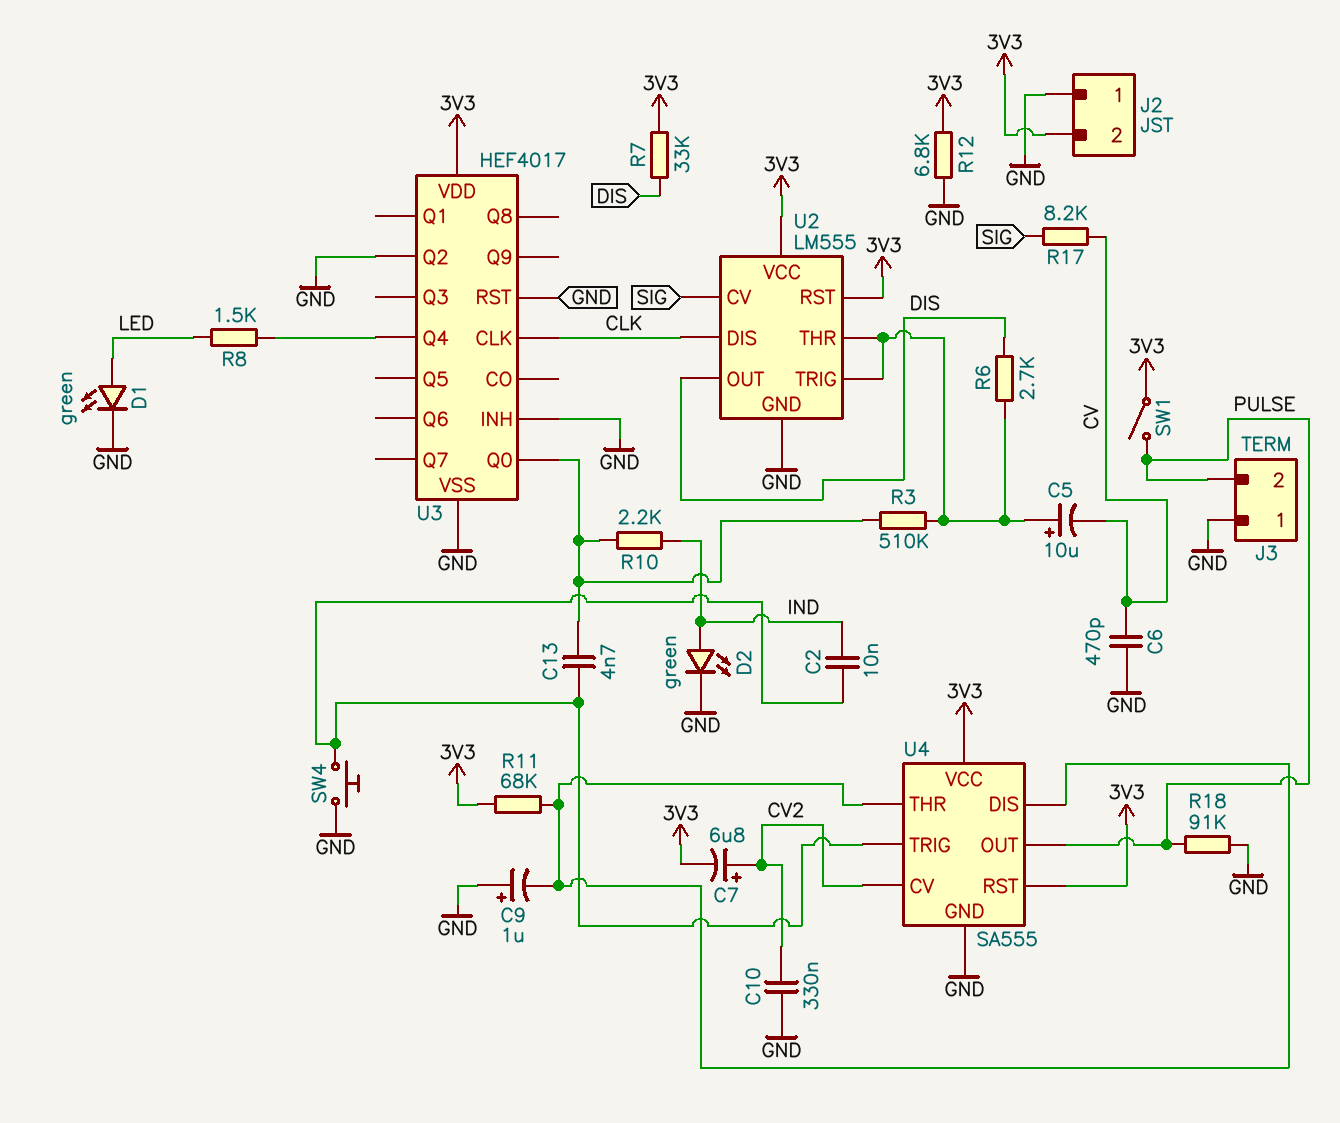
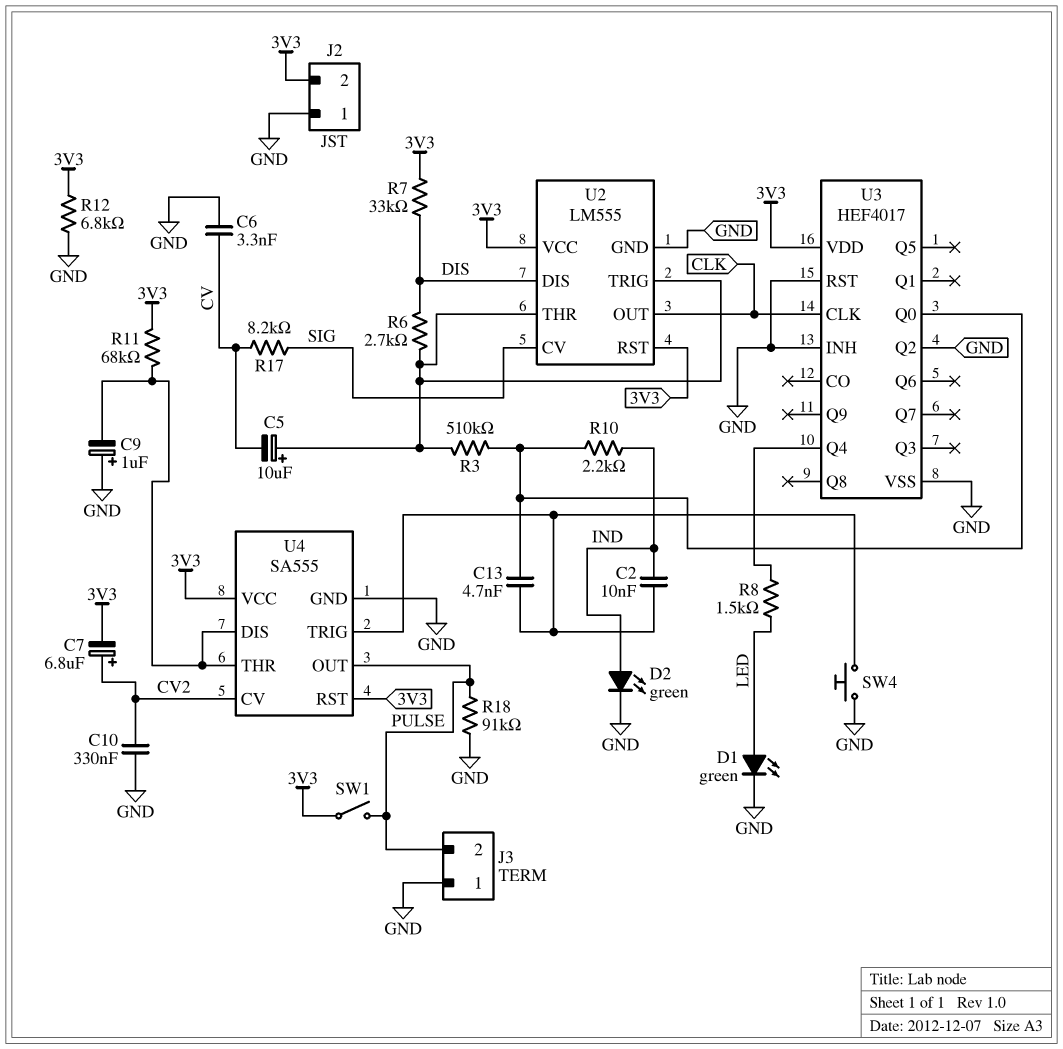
C6: 470pF (CV, GND) -> 3.3nF (CV, GND)
U2 pin DIS: CLK -> DIS
U2 pin OUT: DIS -> CLK

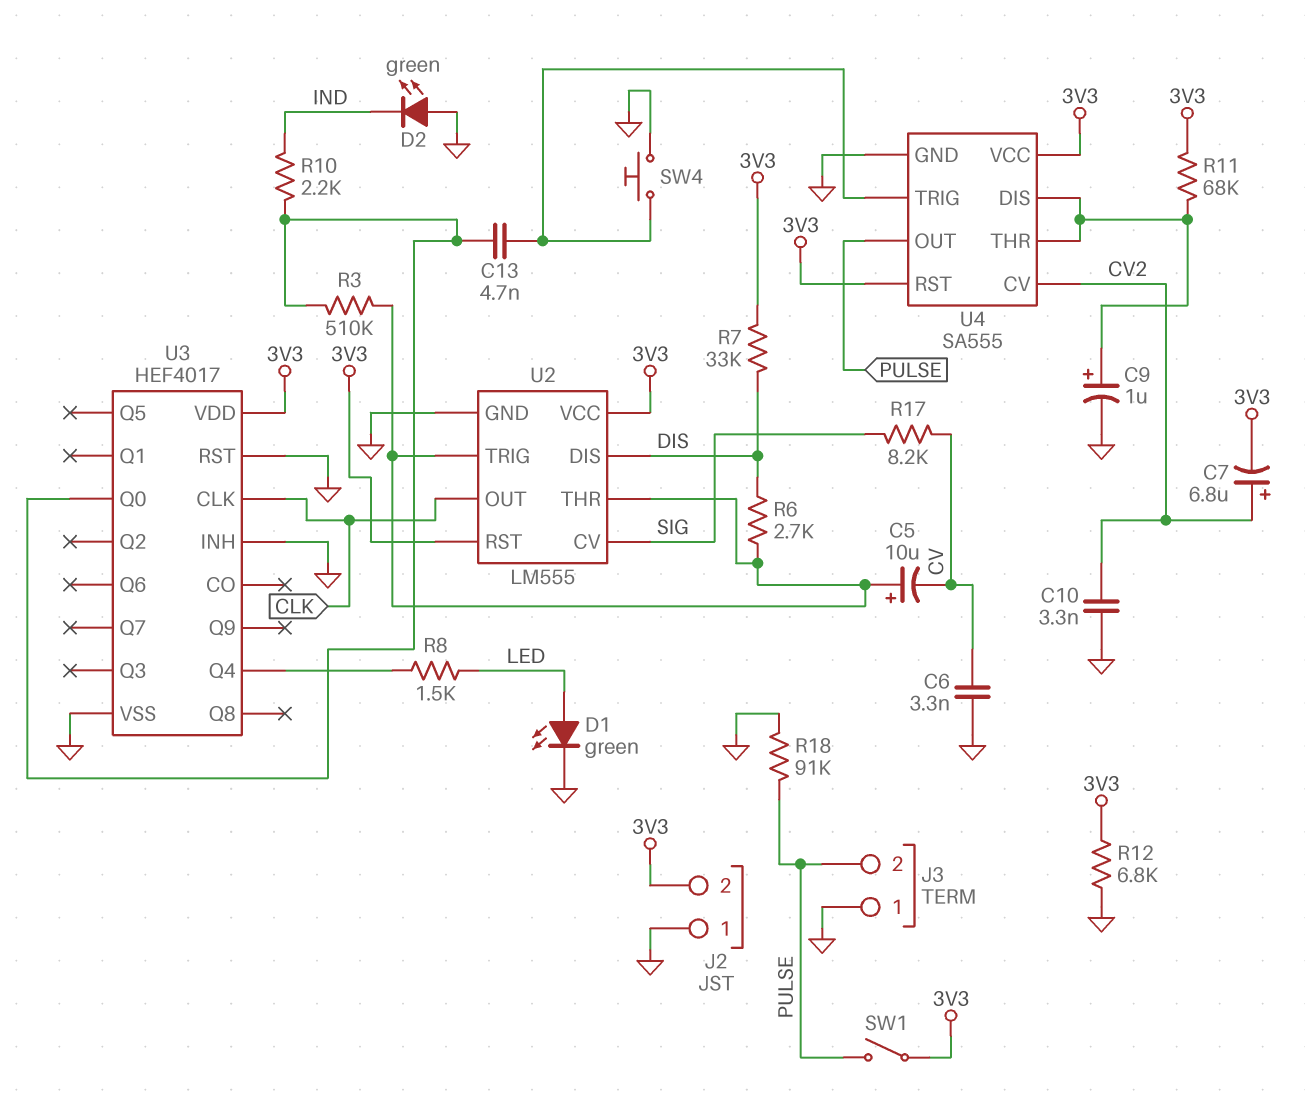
C2: 10nF (IND, U4/TRIG) -> none
C9: 1uF (plus GND, minus U4/DIS) -> 1uF (plus U4/DIS, minus GND)
C10: 330nF (CV2, GND) -> 3.3nF (CV2, GND)
D2: LED green (A IND, K GND) -> LED green (A GND, K IND)
U3 pin Q2: GND -> none

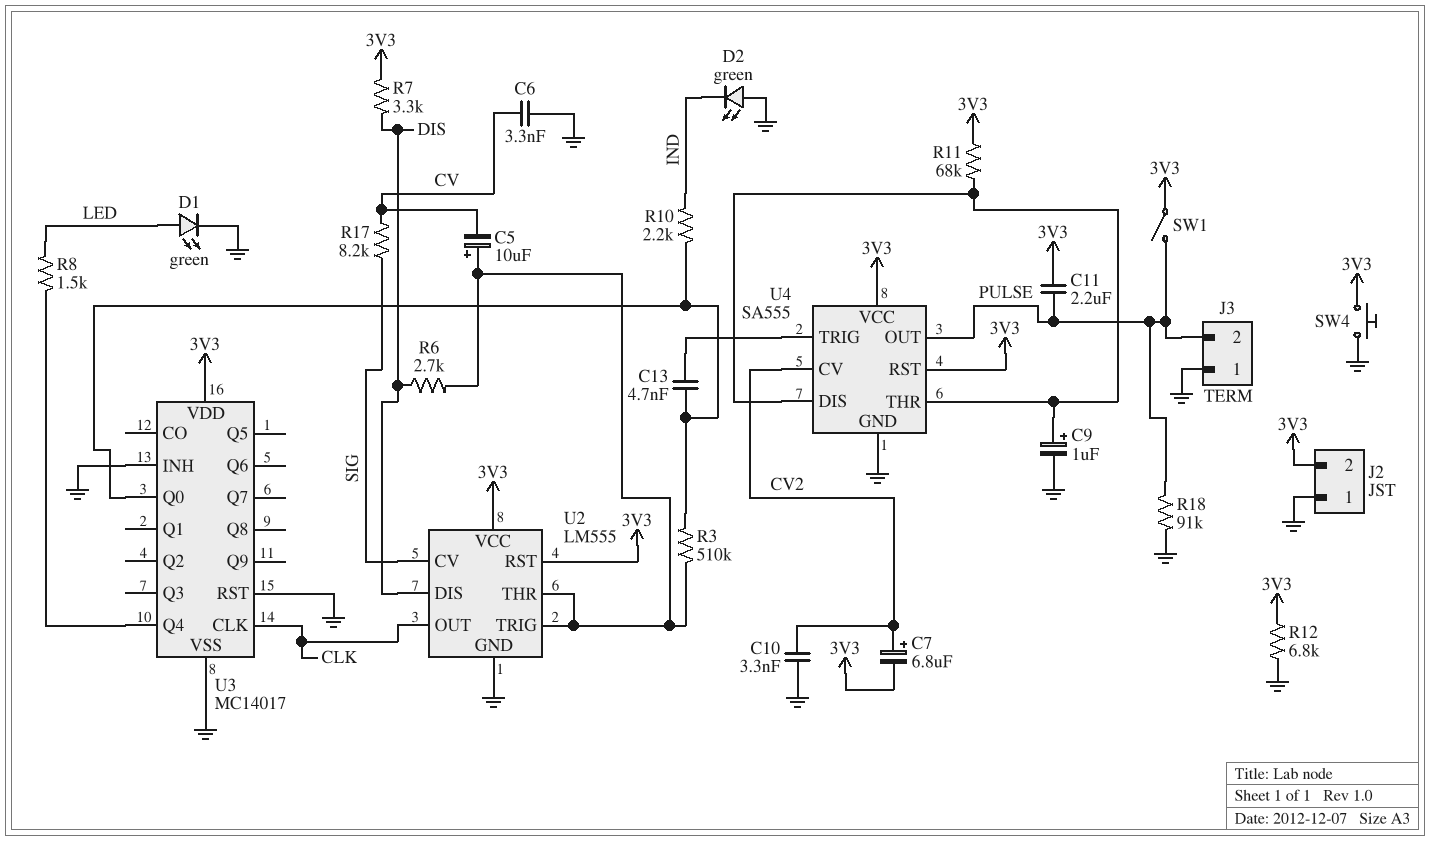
C11: none -> 2.2uF (3V3, PULSE)
R7: 33k (3V3, DIS) -> 3.3k (3V3, DIS)
SW4: button (GND, U4/TRIG) -> button (3V3, GND)
U3: HEF4017 -> MC14017

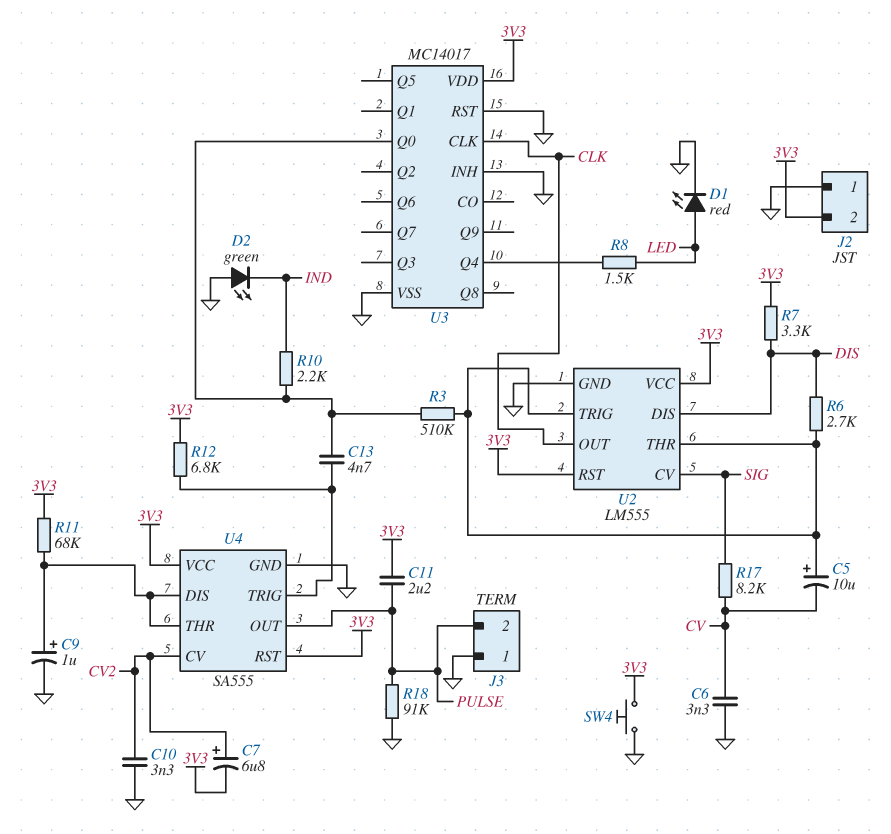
D1: LED green (A LED, K GND) -> LED red (A LED, K GND)
R12: 6.8k (3V3, GND) -> 6.8k (3V3, U4/TRIG)
SW1: switch (3V3, PULSE) -> none

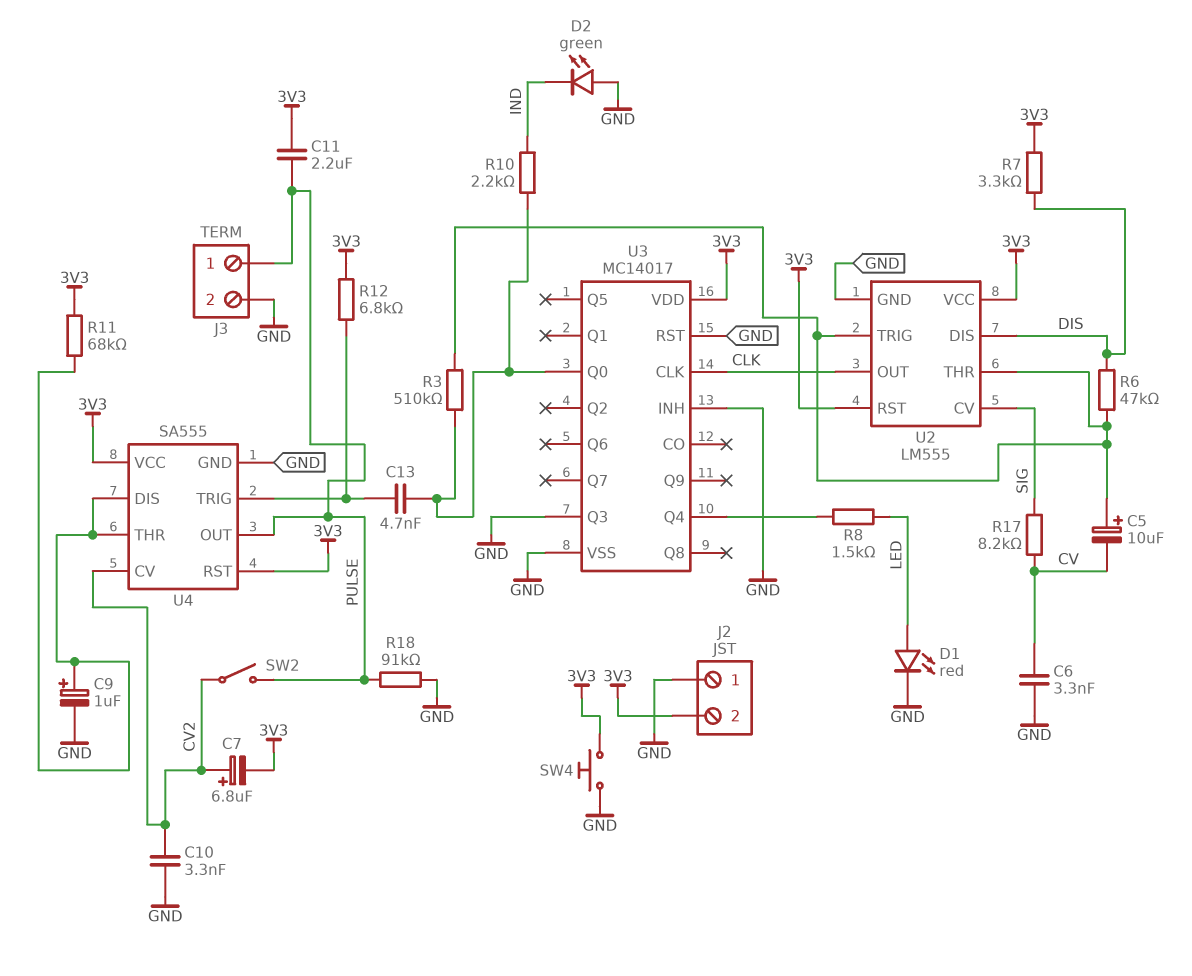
J3 pin 1: GND -> PULSE
J3 pin 2: PULSE -> GND
R6: 2.7k (DIS, U2/THR) -> 47k (DIS, U2/THR)
SW2: none -> switch (CV2, PULSE)
U3 pin Q3: none -> GND

